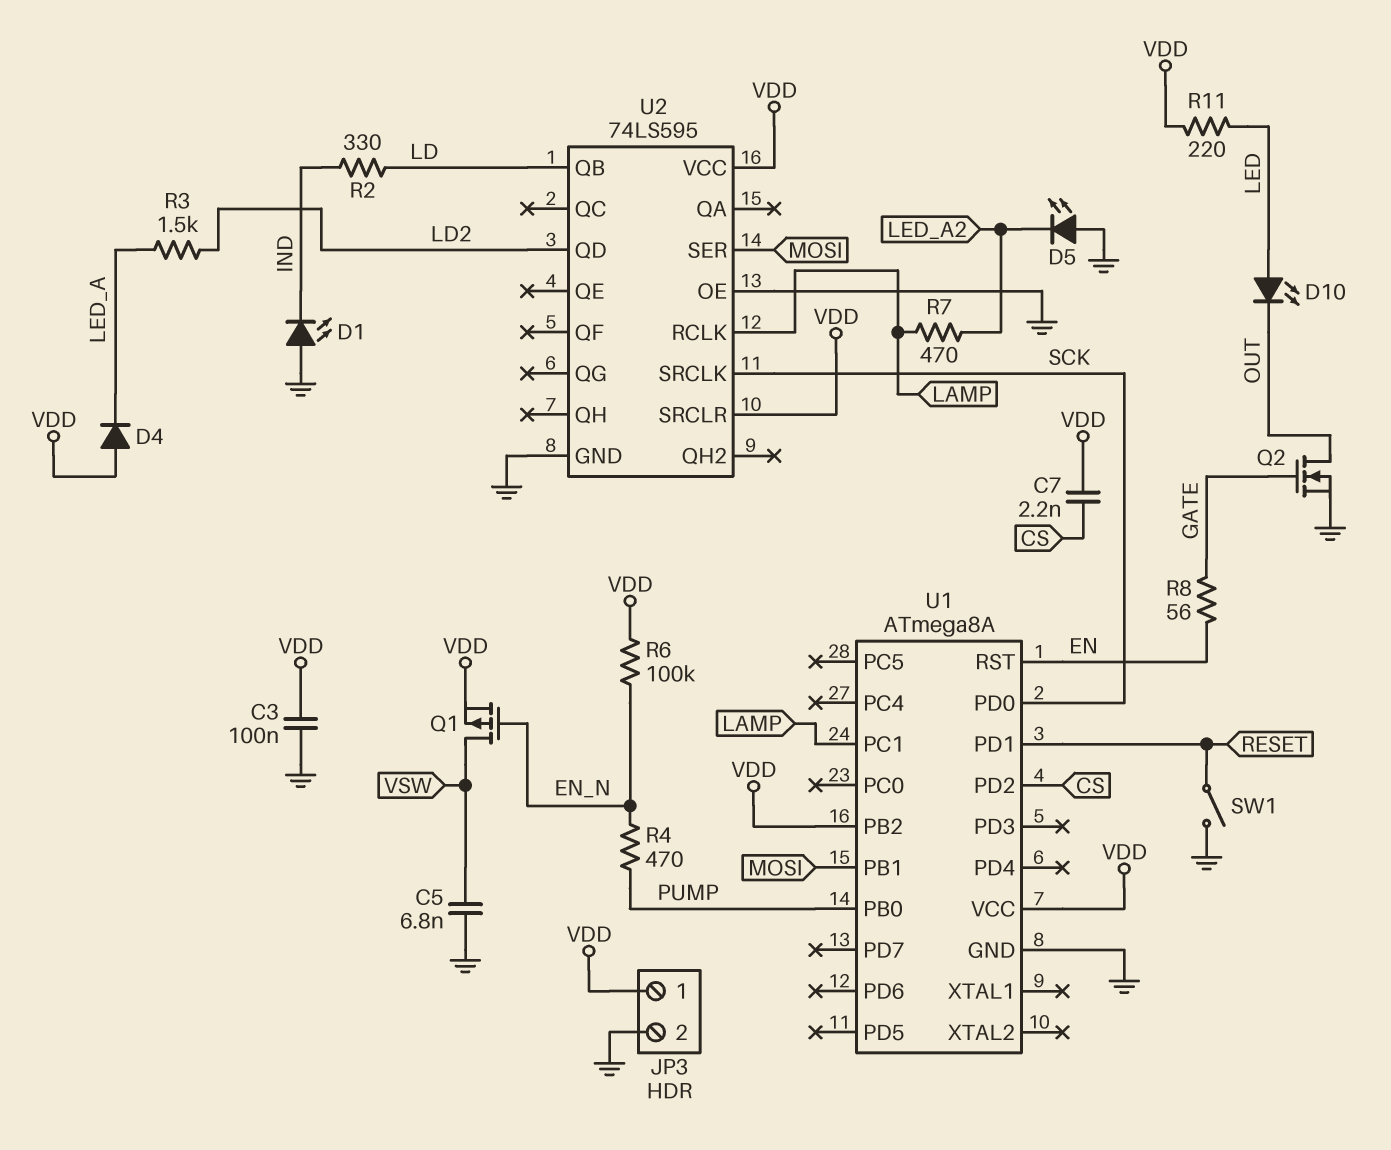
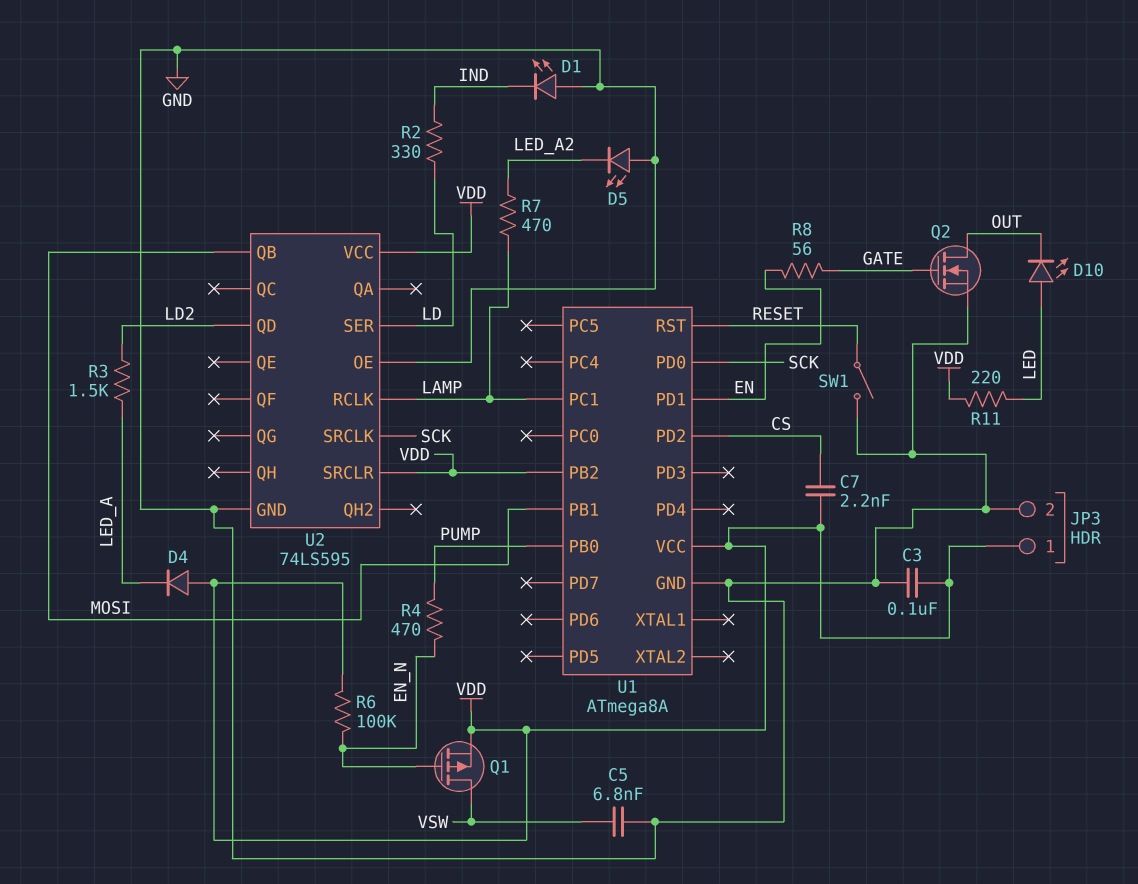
U1 pin PD1: RESET -> EN
U1 pin RST: EN -> RESET
U2 pin QB: LD -> MOSI
U2 pin SER: MOSI -> LD

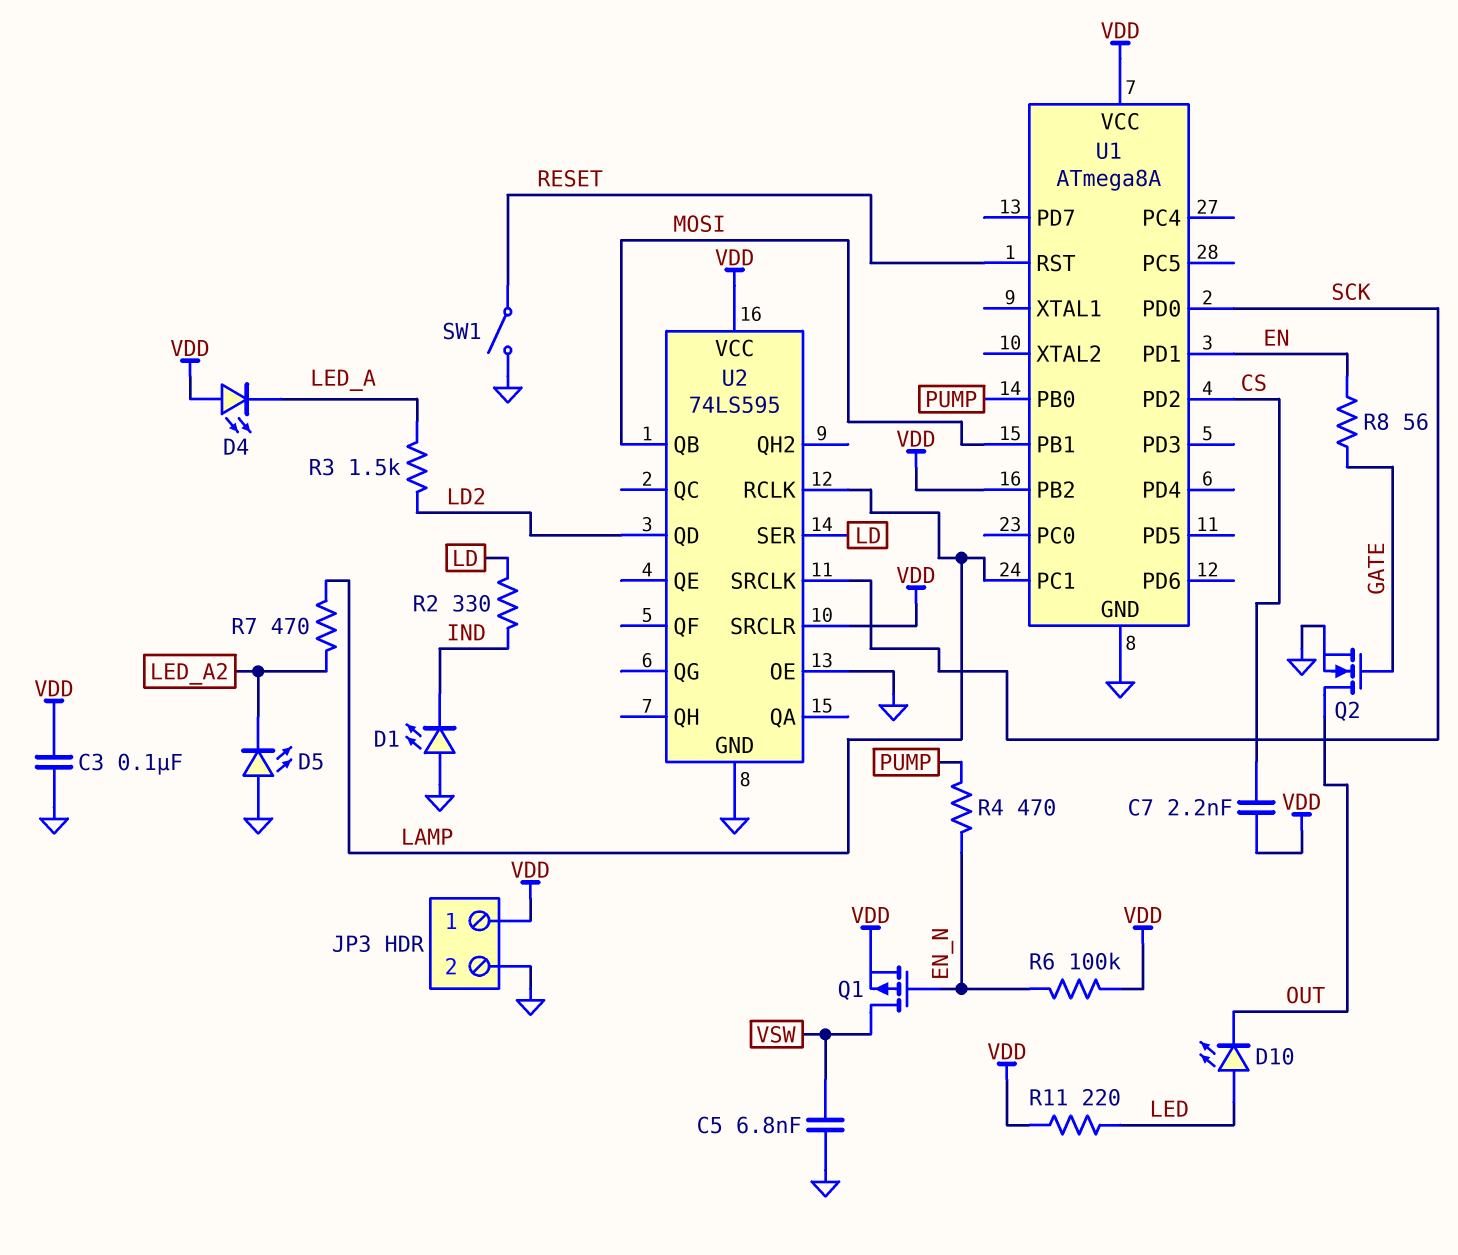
D4: diode (A VDD, K LED_A) -> LED (A VDD, K LED_A)

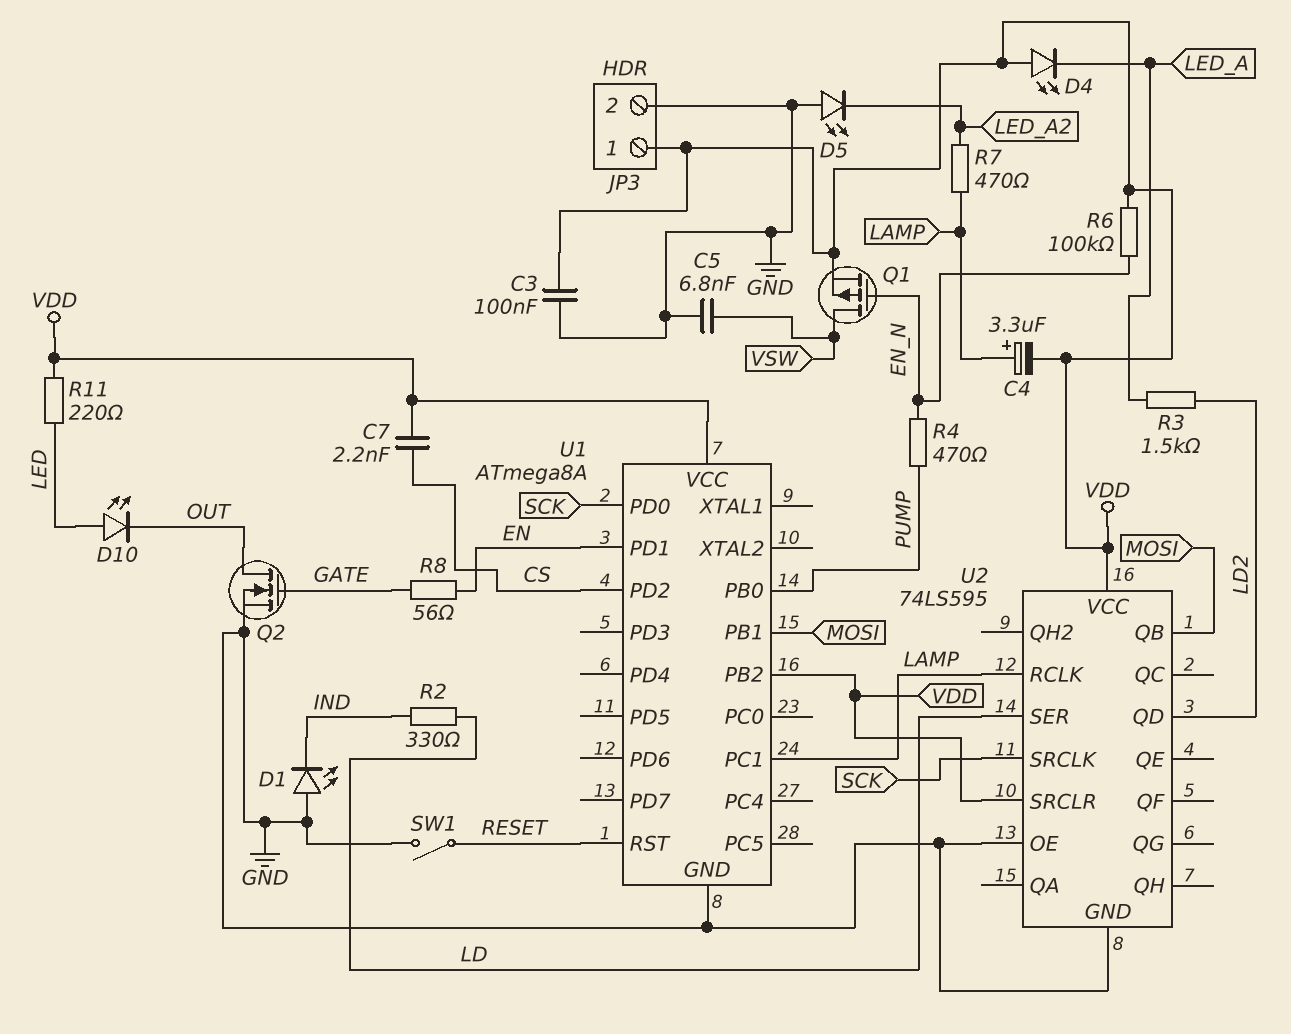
C4: none -> 3.3uF (plus LAMP, minus VDD)

